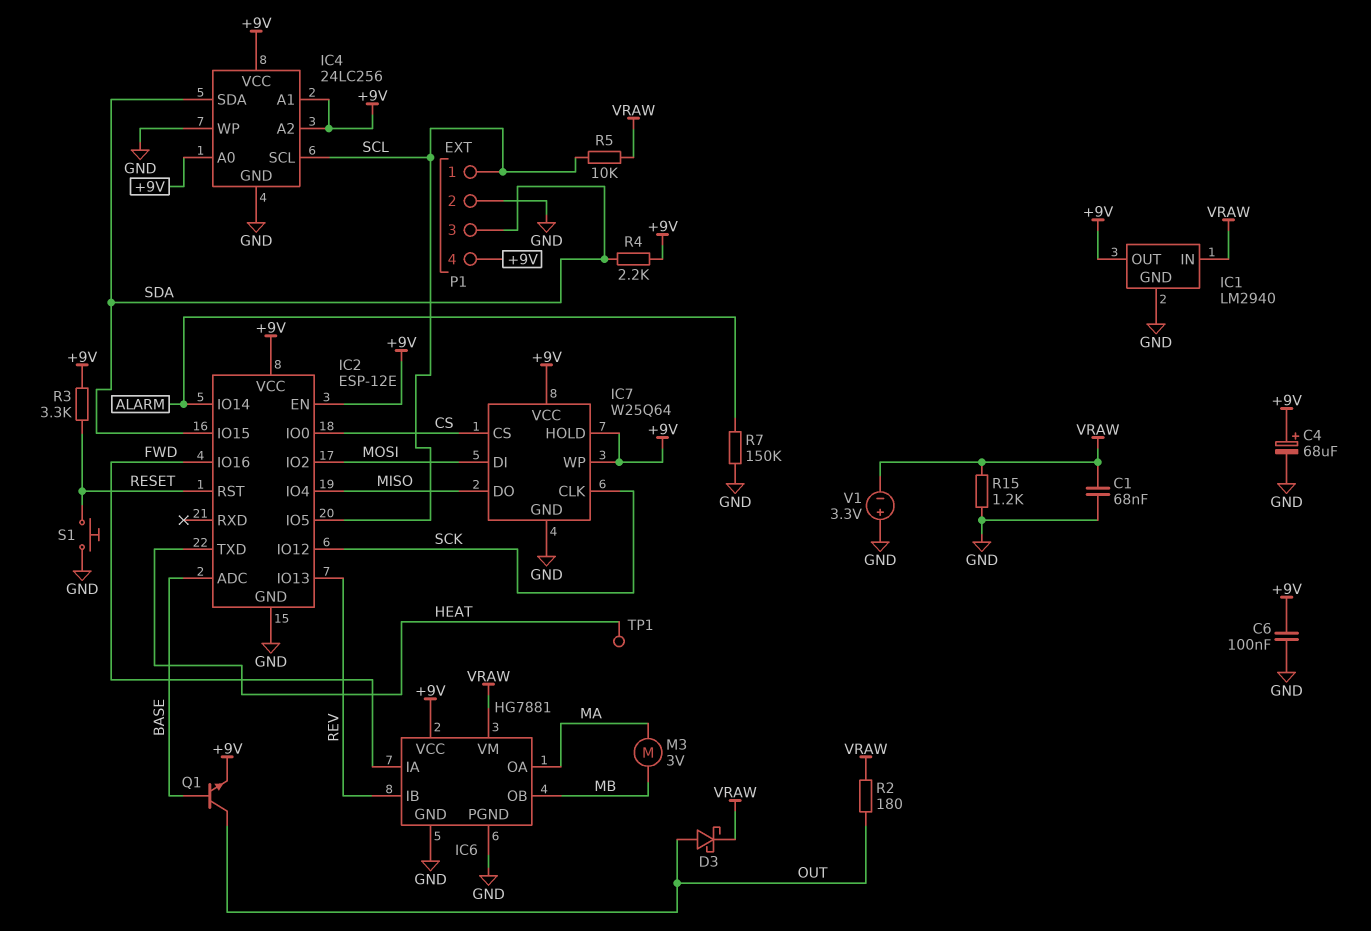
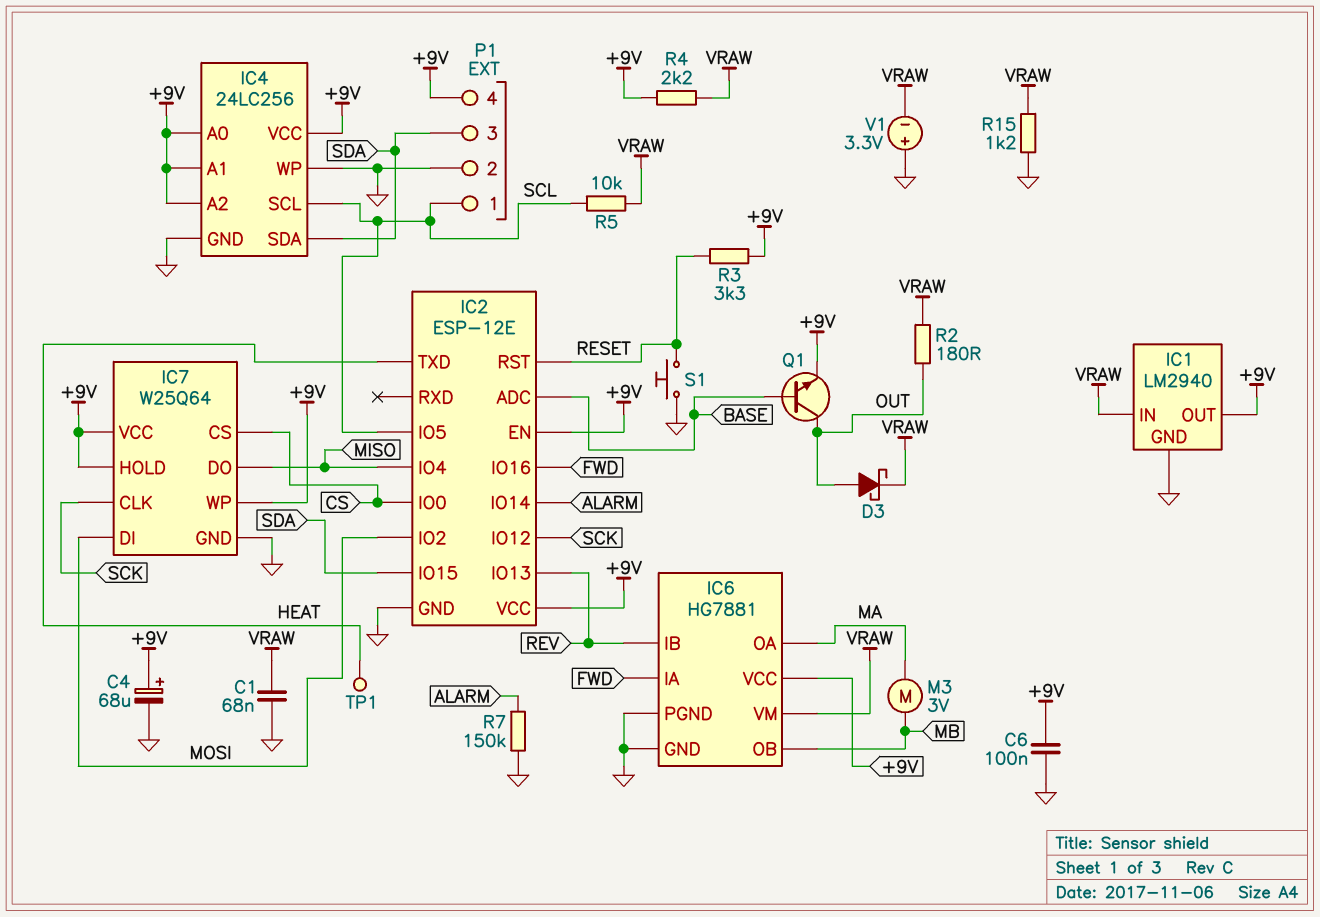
R4: 2.2k (+9V, SDA) -> 2.2k (+9V, VRAW)

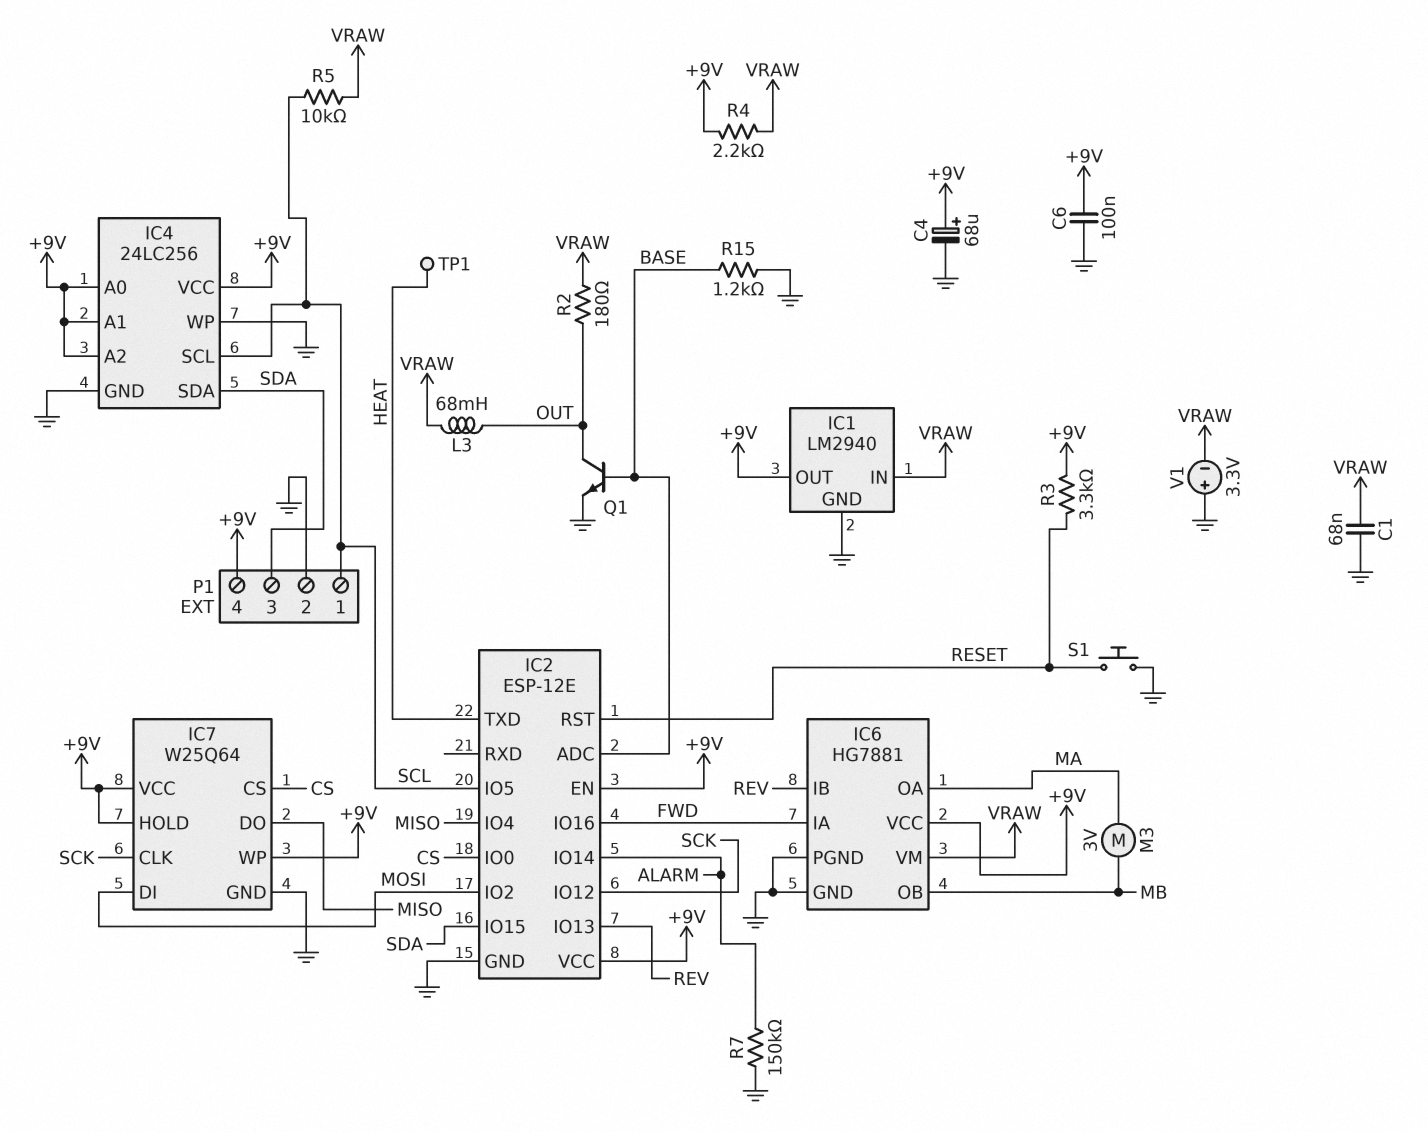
D3: schottky (A OUT, K VRAW) -> none
L3: none -> 68mH (OUT, VRAW)
Q1: NPN (B BASE, C OUT, E +9V) -> NPN (B BASE, C OUT, E GND)
R15: 1.2k (GND, VRAW) -> 1.2k (BASE, GND)

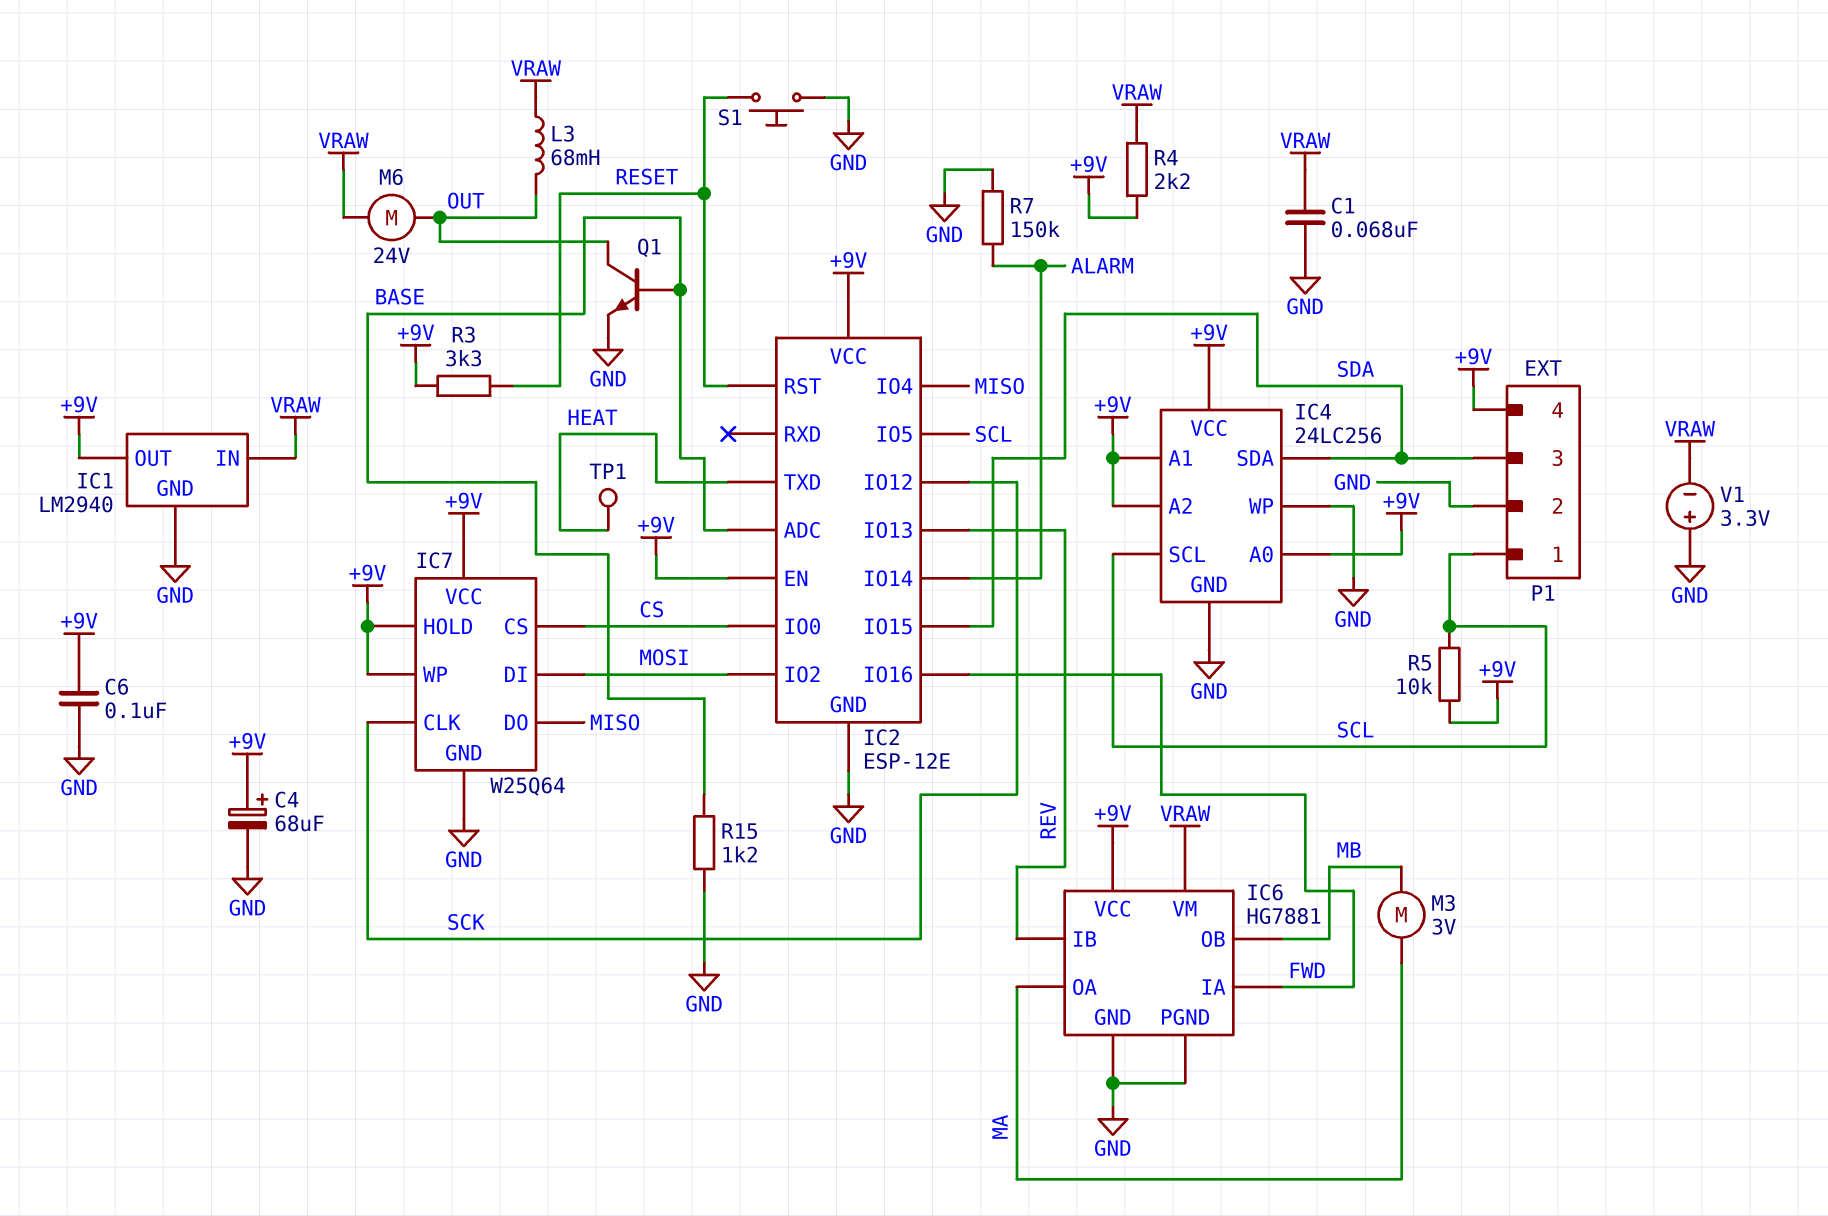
M6: none -> motor 24V (OUT, VRAW)
R2: 180 (OUT, VRAW) -> none
R5: 10k (SCL, VRAW) -> 10k (+9V, SCL)

